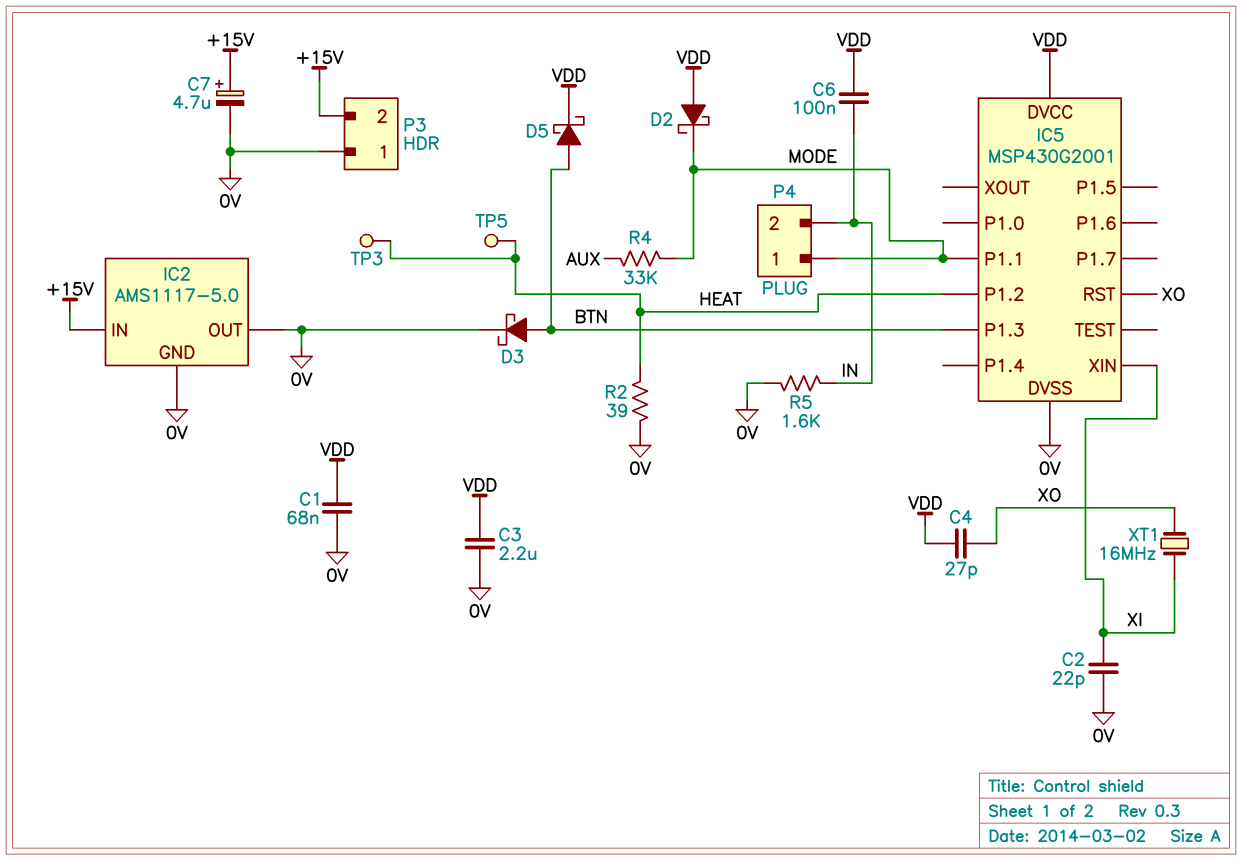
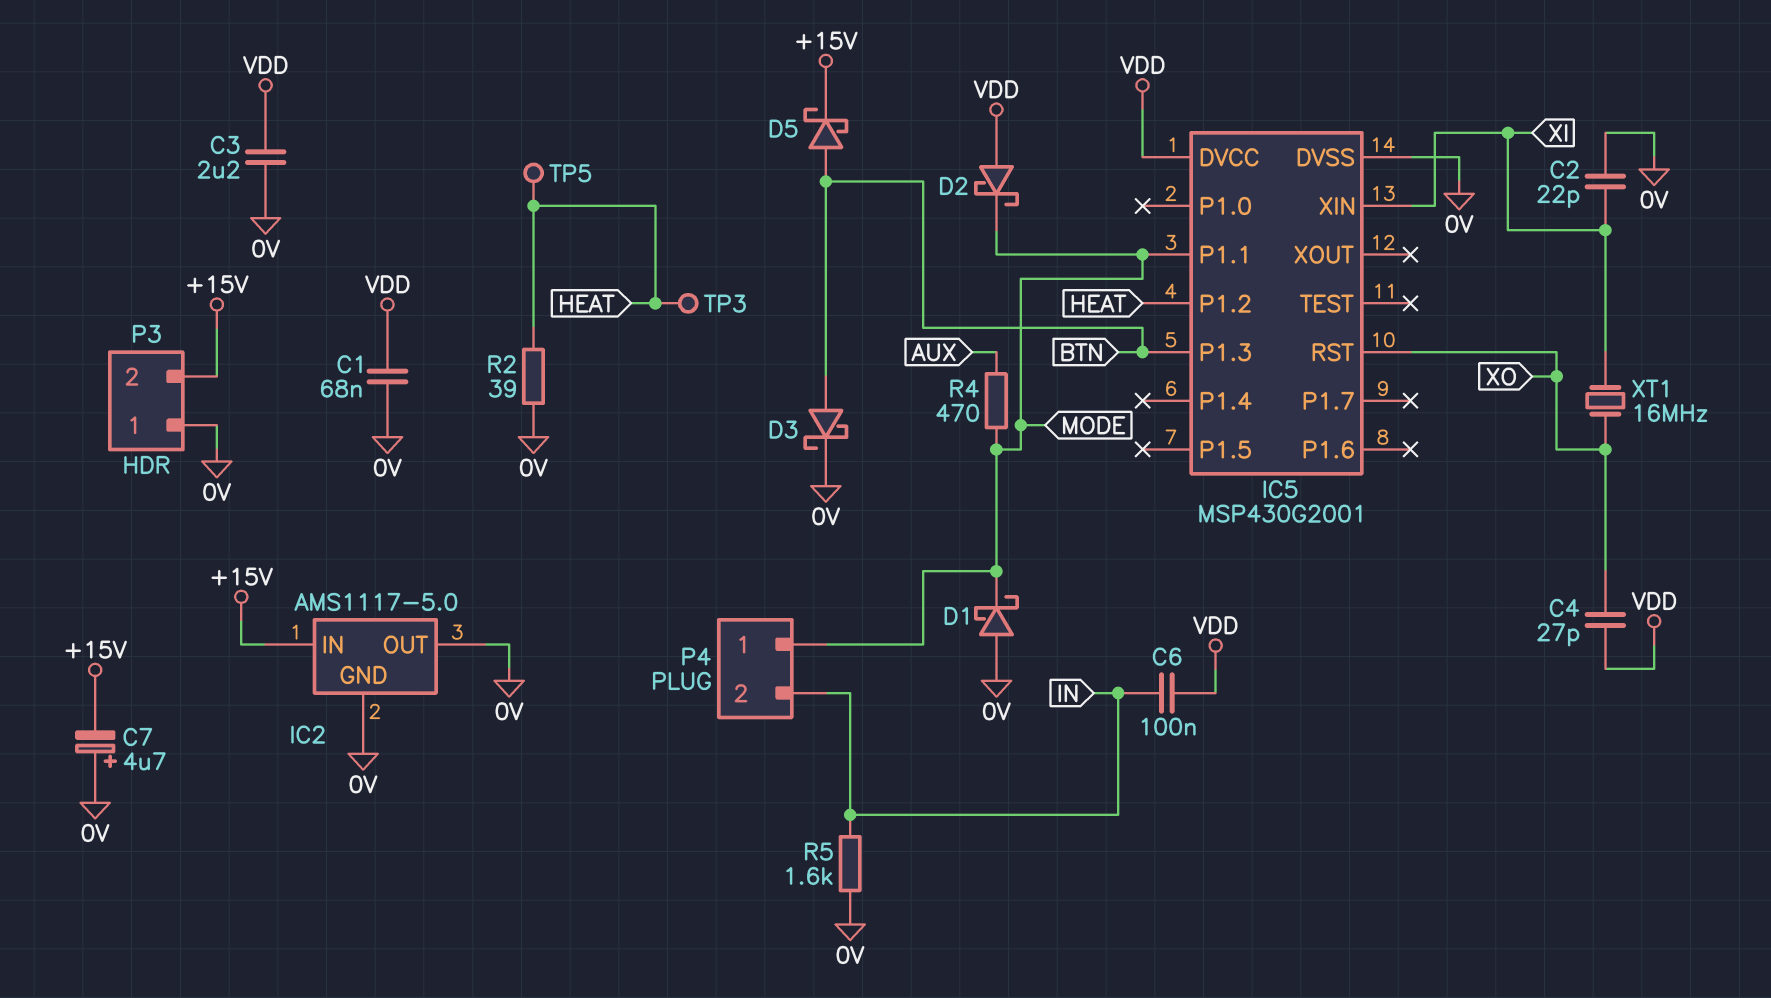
C7: 4.7uF (plus +15V, minus 0V) -> 4.7uF (plus 0V, minus +15V)
D1: none -> schottky (A 0V, K MODE)
D5: schottky (A BTN, K VDD) -> schottky (A BTN, K +15V)
R4: 33k (AUX, MODE) -> 470 (AUX, MODE)

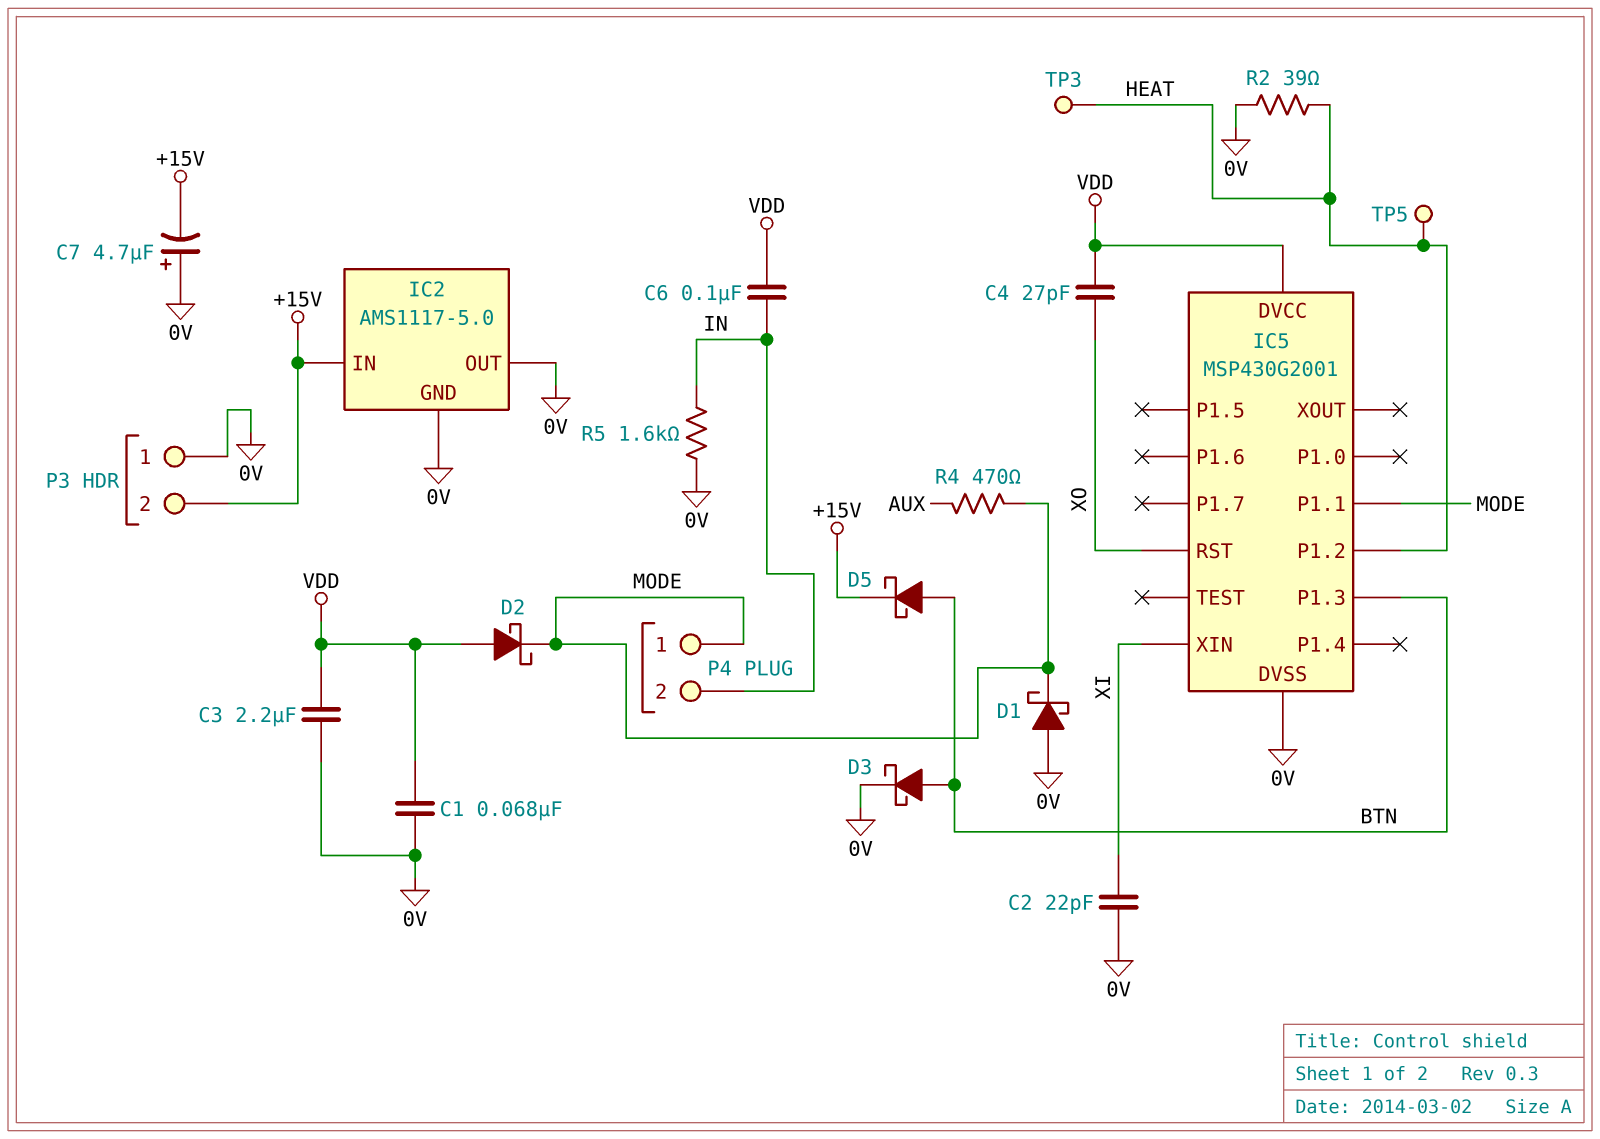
XT1: 16MHz (XI, XO) -> none

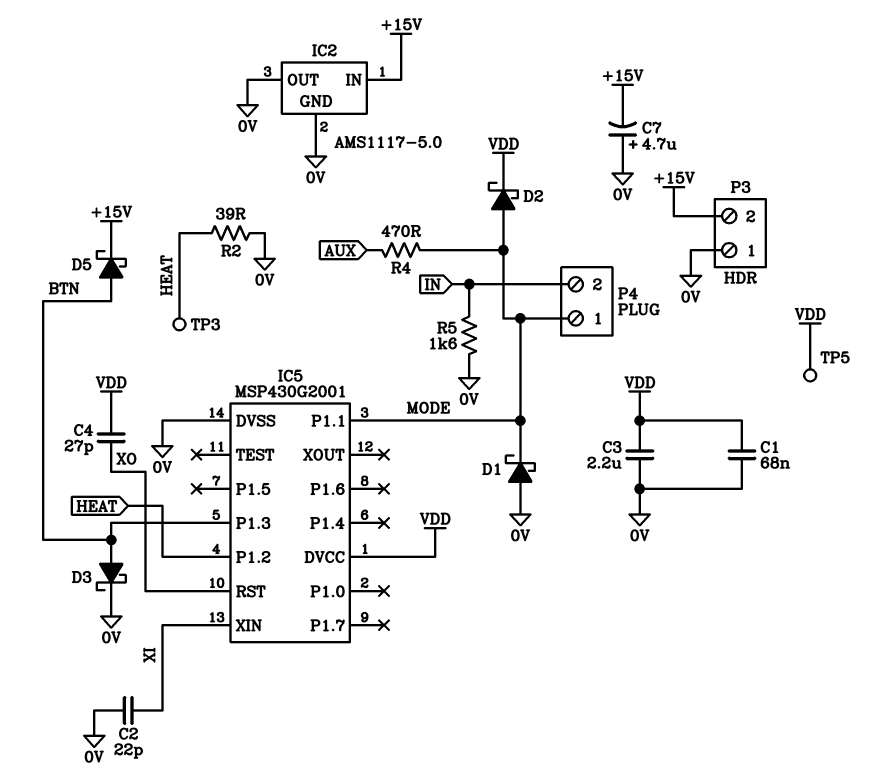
C6: 100nF (IN, VDD) -> none
D2: schottky (A VDD, K MODE) -> schottky (A MODE, K VDD)
TP5: test point (HEAT) -> test point (VDD)

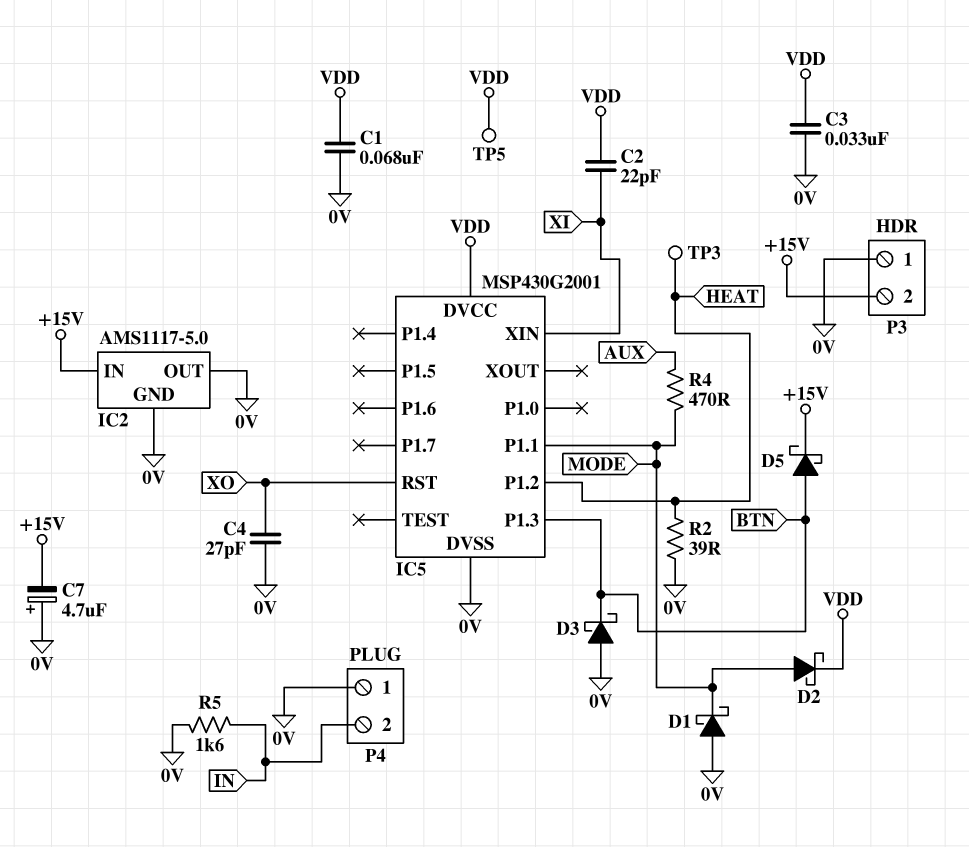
C2: 22pF (0V, XI) -> 22pF (VDD, XI)
C3: 2.2uF (0V, VDD) -> 33nF (0V, VDD)
C4: 27pF (VDD, XO) -> 27pF (0V, XO)
D3: schottky (A BTN, K 0V) -> schottky (A 0V, K BTN)
P4 pin 1: MODE -> 0V

